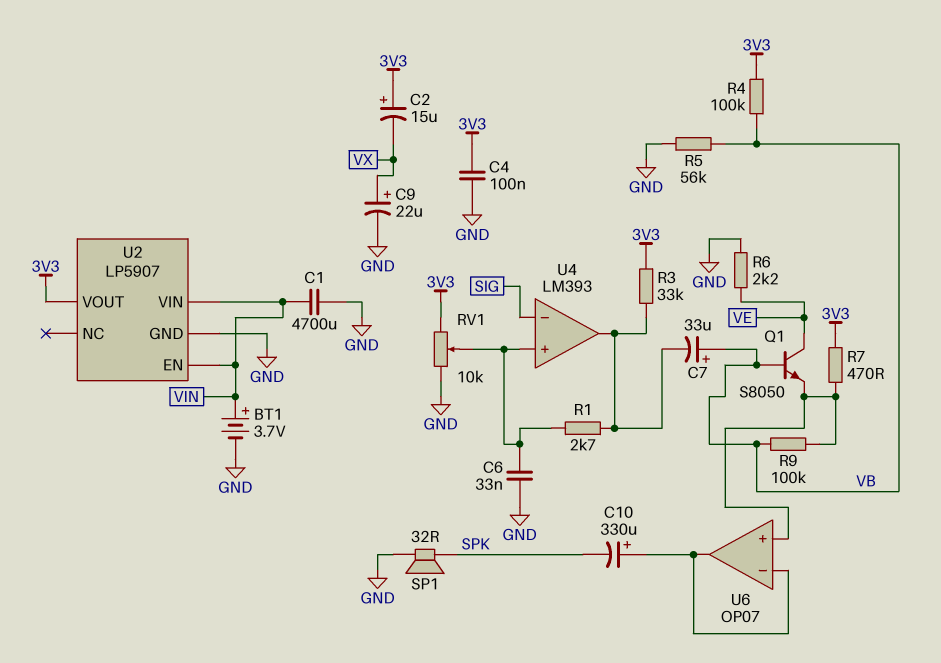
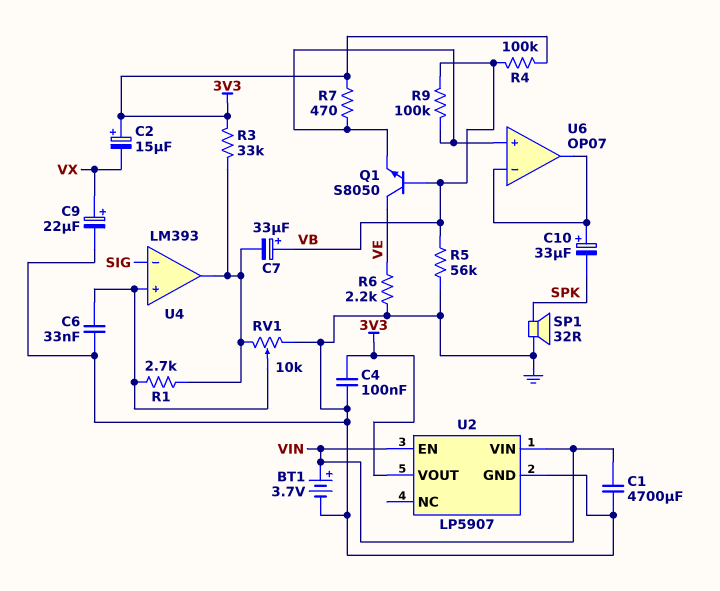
C10: 330uF (plus U6/in-, minus SPK) -> 33uF (plus U6/in-, minus SPK)
RV1: 10k (3V3, GND, wiper U4/in+) -> 10k (GND, U4/out, wiper U4/in+)

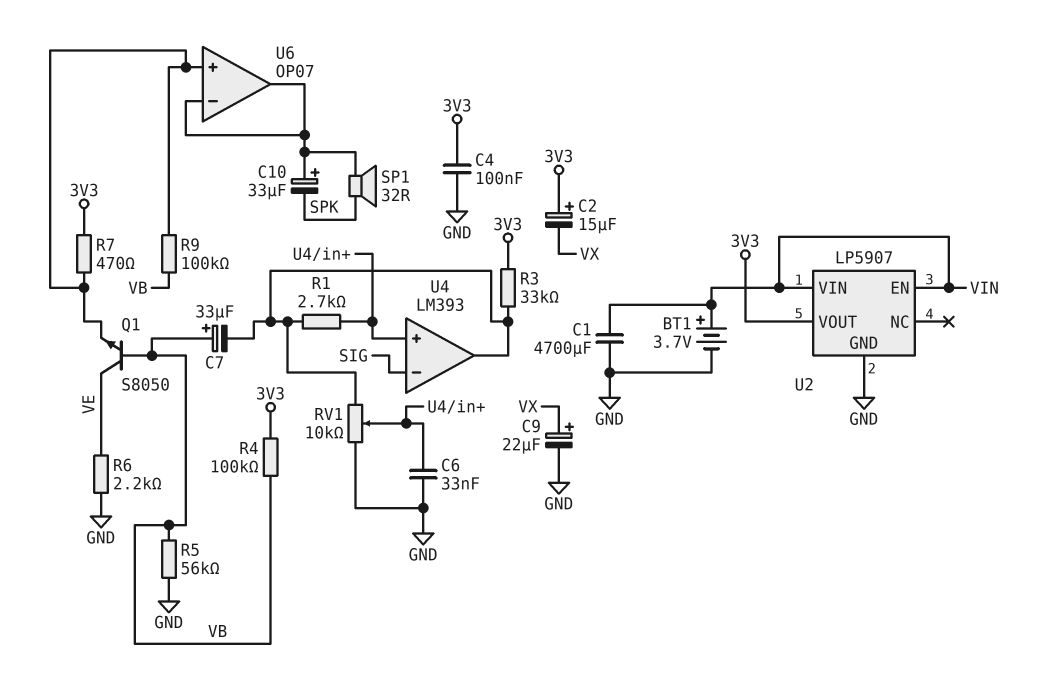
SP1: speaker 32R (GND, SPK) -> speaker 32R (SPK, U6/in-)

